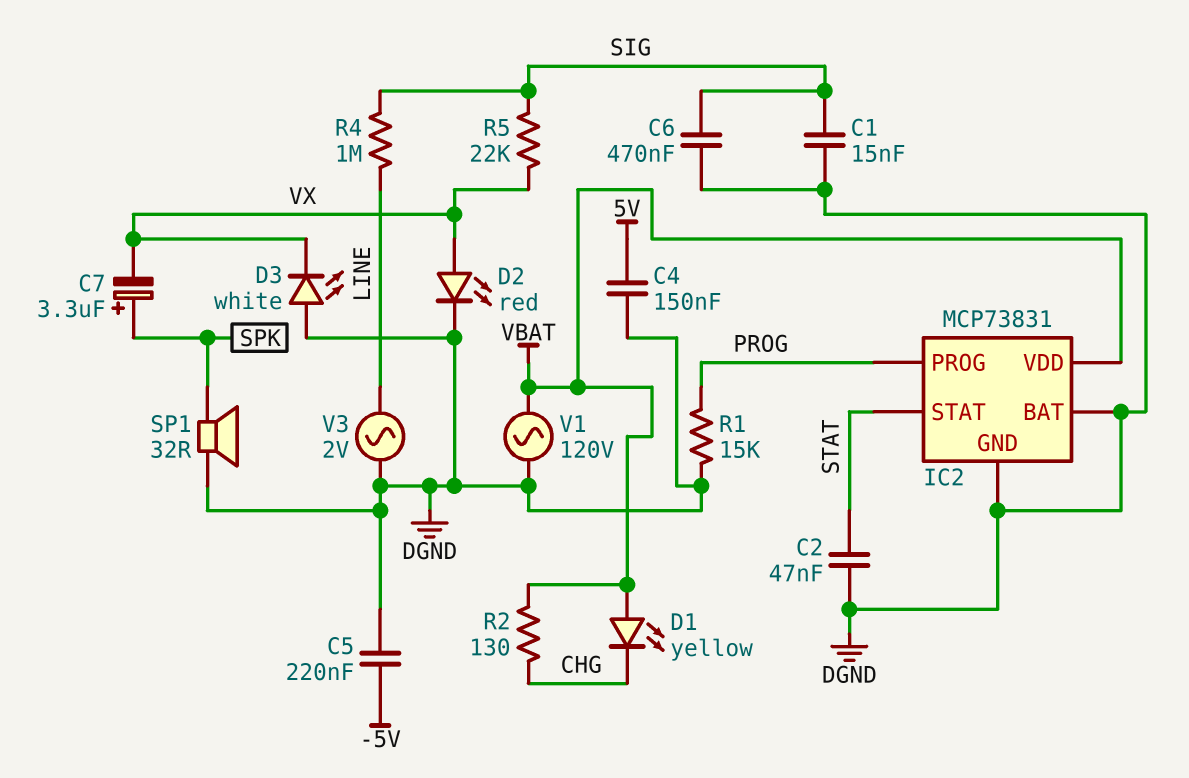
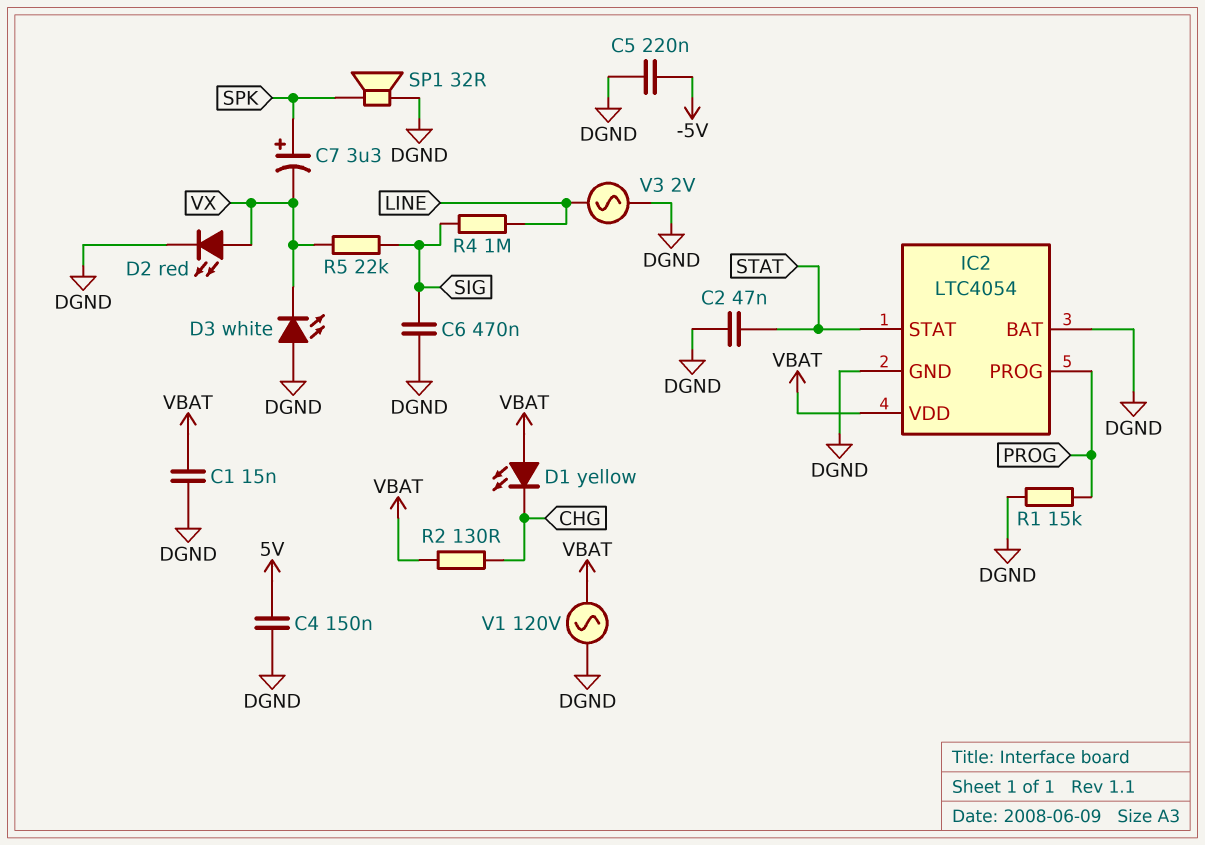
C1: 15nF (DGND, SIG) -> 15nF (DGND, VBAT)
IC2: MCP73831 -> LTC4054

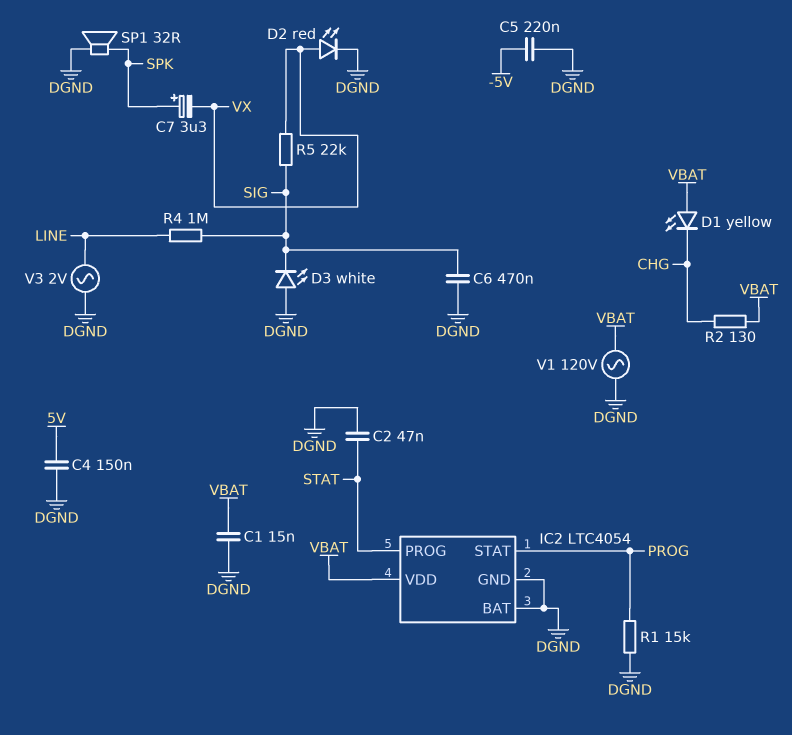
D3: LED white (A DGND, K VX) -> LED white (A DGND, K SIG)
IC2 pin PROG: PROG -> STAT
IC2 pin STAT: STAT -> PROG

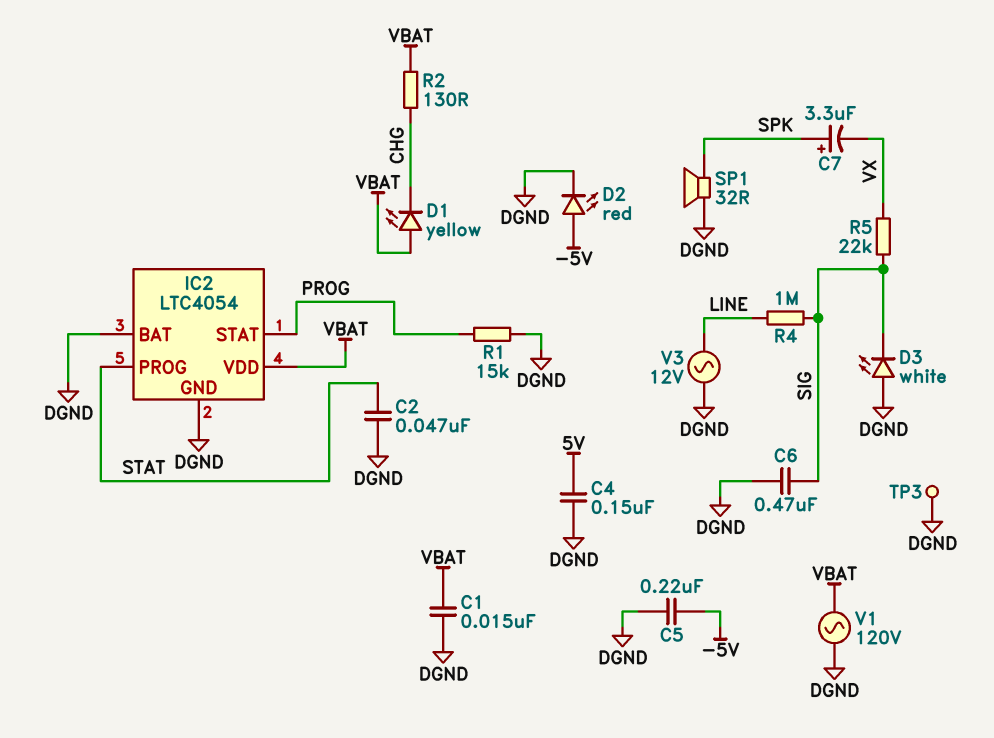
D2: LED red (A VX, K DGND) -> LED red (A -5V, K DGND)
TP3: none -> test point (DGND)
V3: AC 2V (DGND, LINE) -> AC 12V (DGND, LINE)

